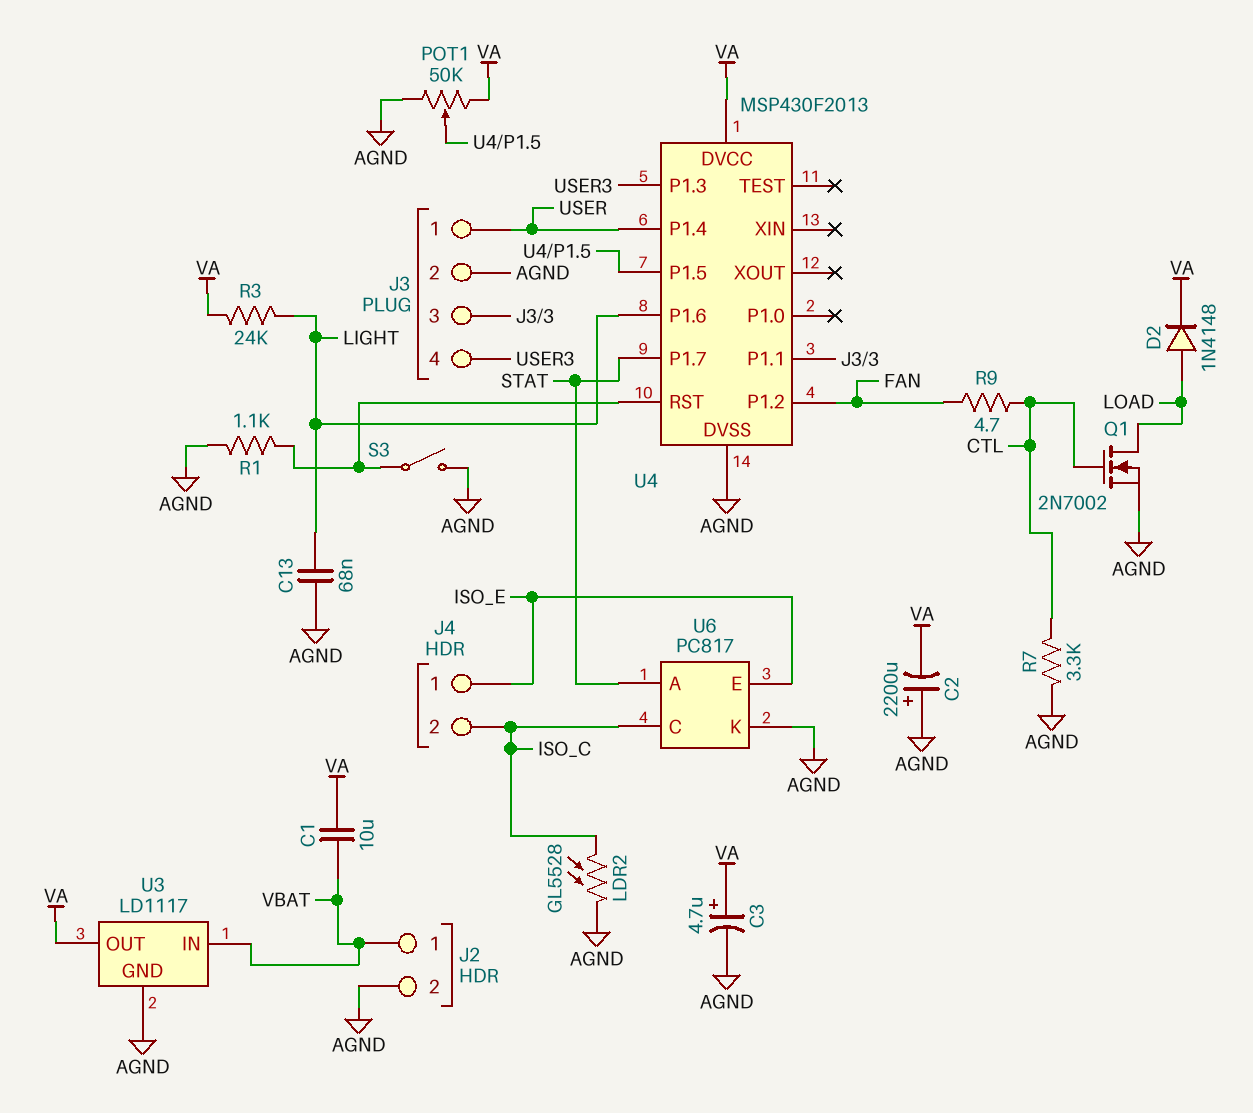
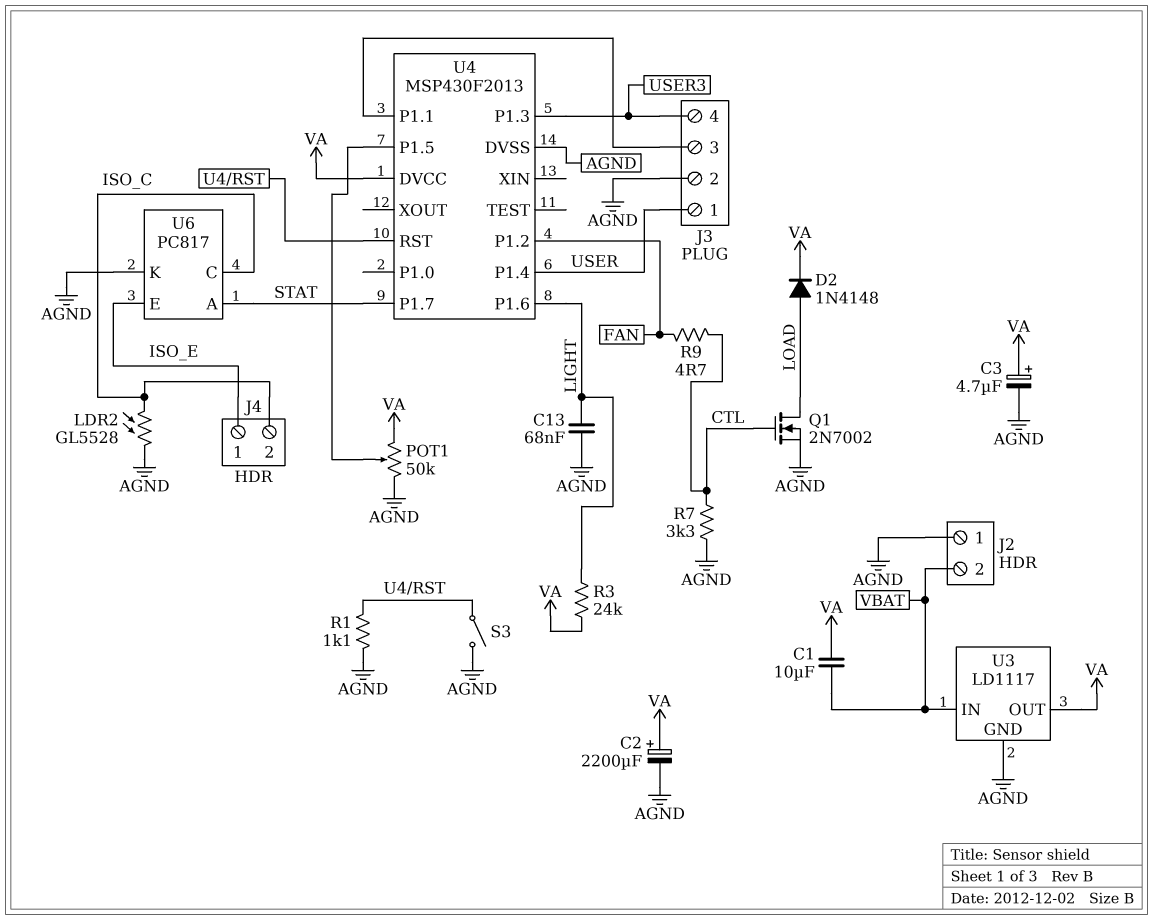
C2: 2200uF (plus AGND, minus VA) -> 2200uF (plus VA, minus AGND)
J2 pin 1: VBAT -> AGND
J2 pin 2: AGND -> VBAT

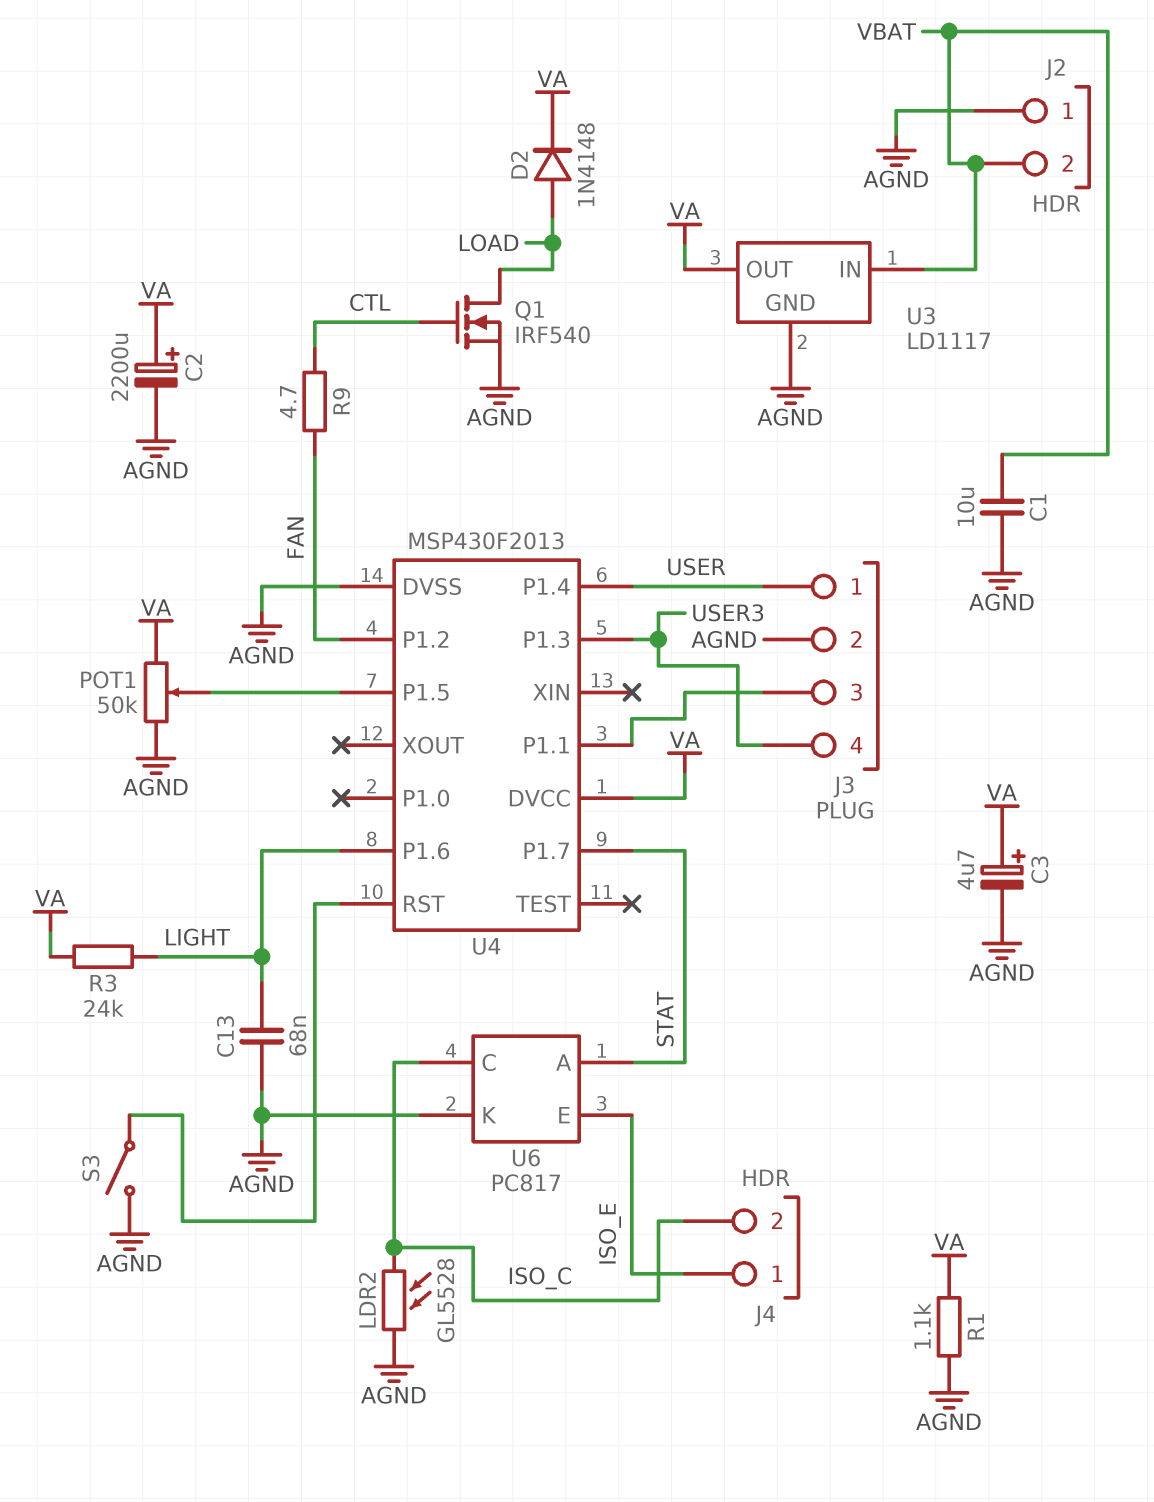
C1: 10uF (VA, VBAT) -> 10uF (AGND, VBAT)
Q1: NMOS 2N7002 (G CTL, D LOAD, S AGND) -> NMOS IRF540 (G CTL, D LOAD, S AGND)
R1: 1.1k (AGND, U4/RST) -> 1.1k (AGND, VA)
R7: 3.3k (AGND, CTL) -> none

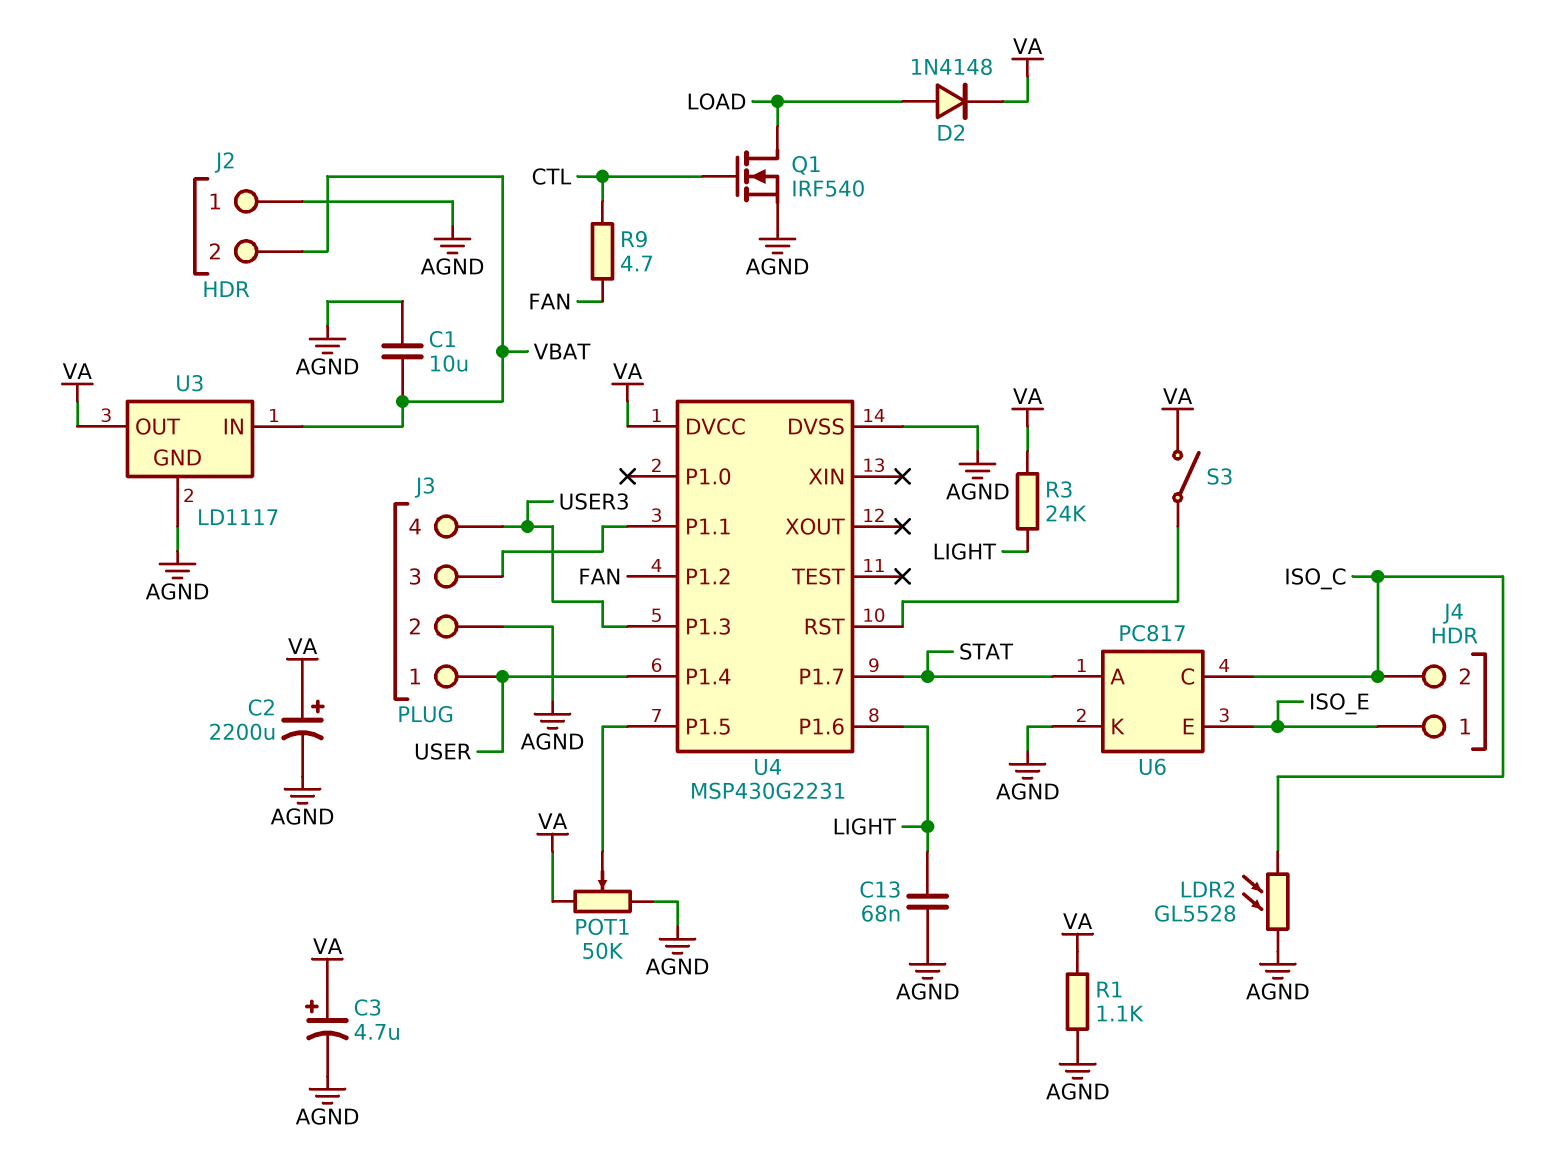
S3: switch (AGND, U4/RST) -> switch (U4/RST, VA)
U4: MSP430F2013 -> MSP430G2231

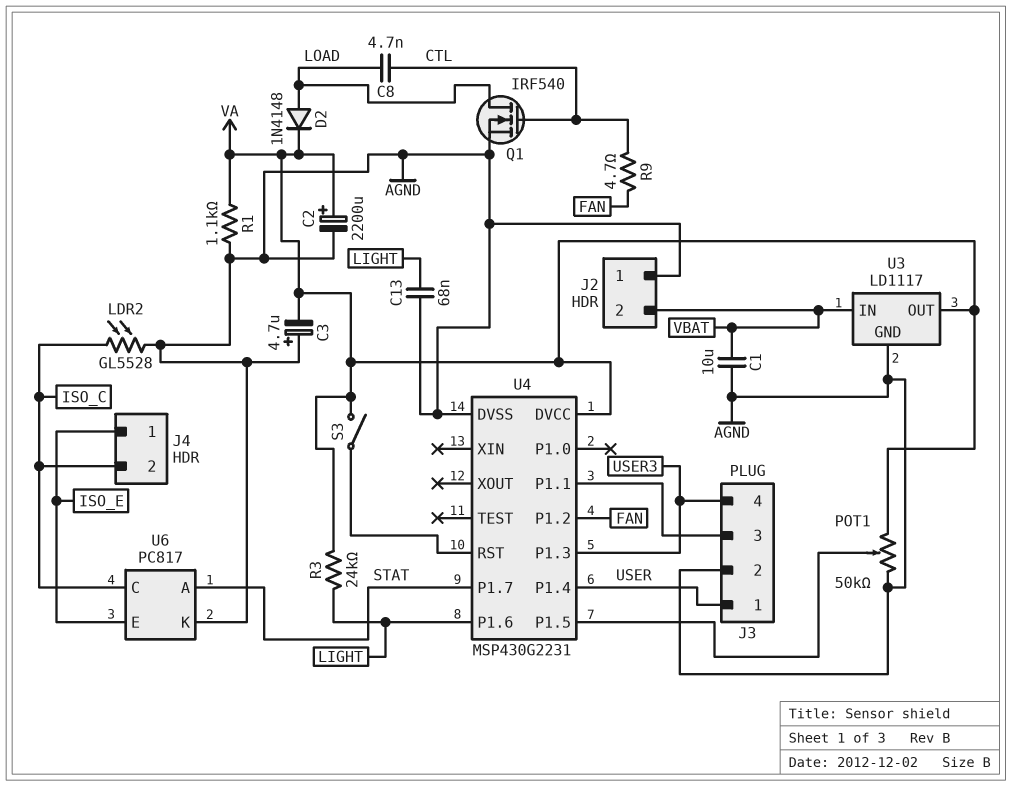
C3: 4.7uF (plus VA, minus AGND) -> 4.7uF (plus AGND, minus VA)
C8: none -> 4.7nF (CTL, LOAD)

